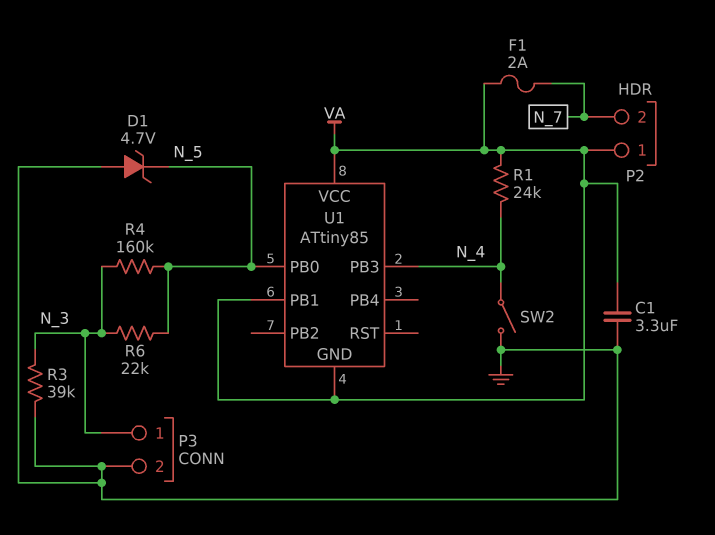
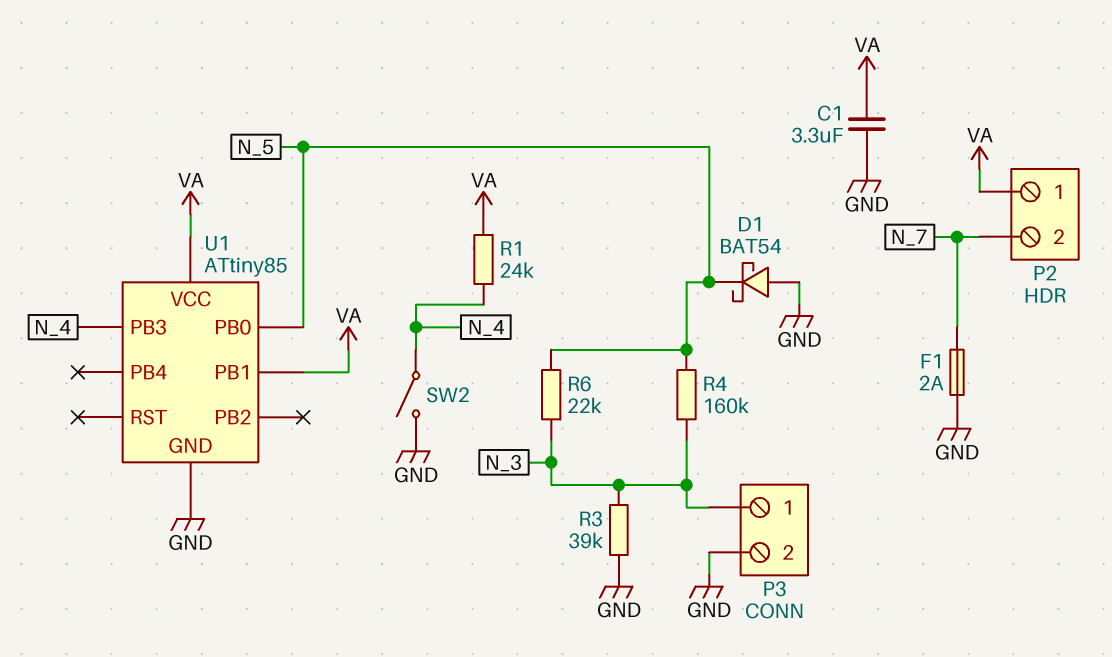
D1: zener 4.7V (A GND, K N_5) -> schottky BAT54 (A GND, K N_5)
F1: 2A (N_7, VA) -> 2A (GND, N_7)
U1 pin GND: VA -> GND

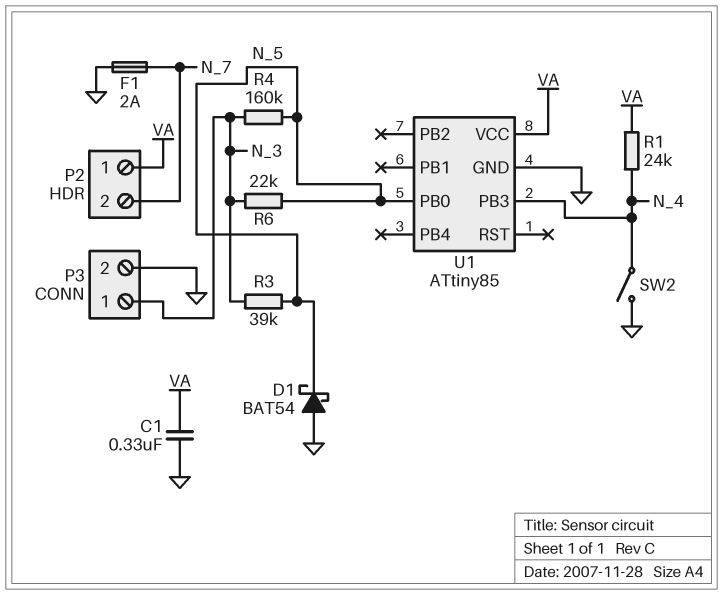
C1: 3.3uF (GND, VA) -> 330nF (GND, VA)
R3: 39k (GND, N_3) -> 39k (N_3, N_5)
U1 pin PB1: VA -> none

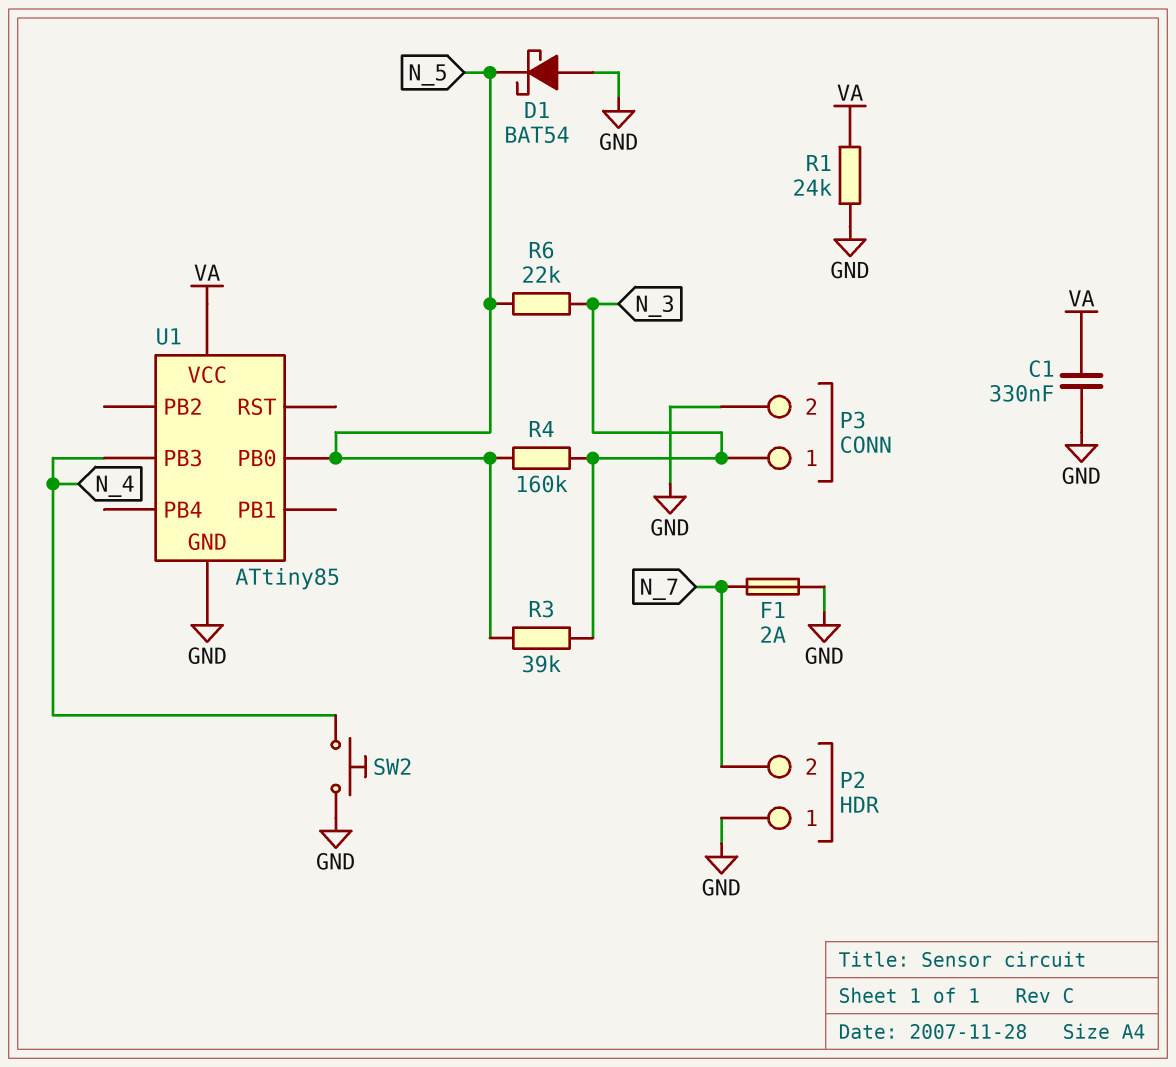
P2 pin 1: VA -> GND
R1: 24k (N_4, VA) -> 24k (GND, VA)
SW2: switch (GND, N_4) -> button (GND, N_4)

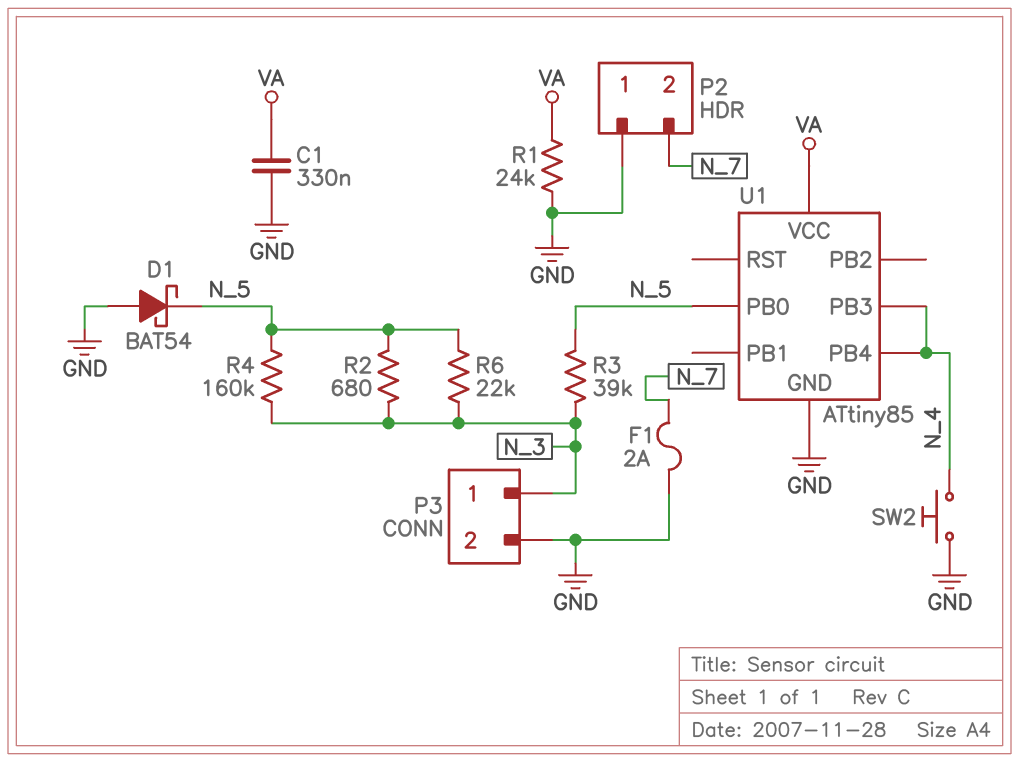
R2: none -> 680 (N_3, N_5)
U1 pin PB4: none -> N_4

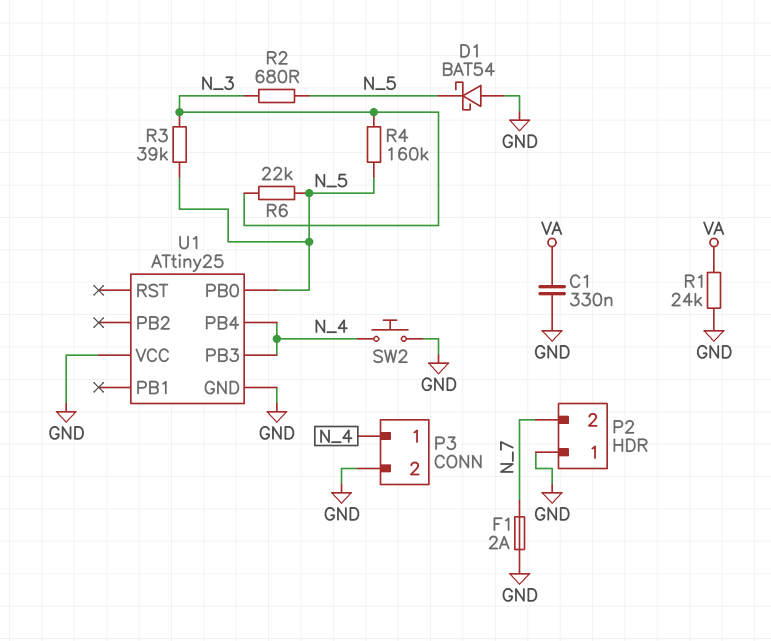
P3 pin 1: N_3 -> N_4
U1: ATtiny85 -> ATtiny25
U1 pin VCC: VA -> GND

